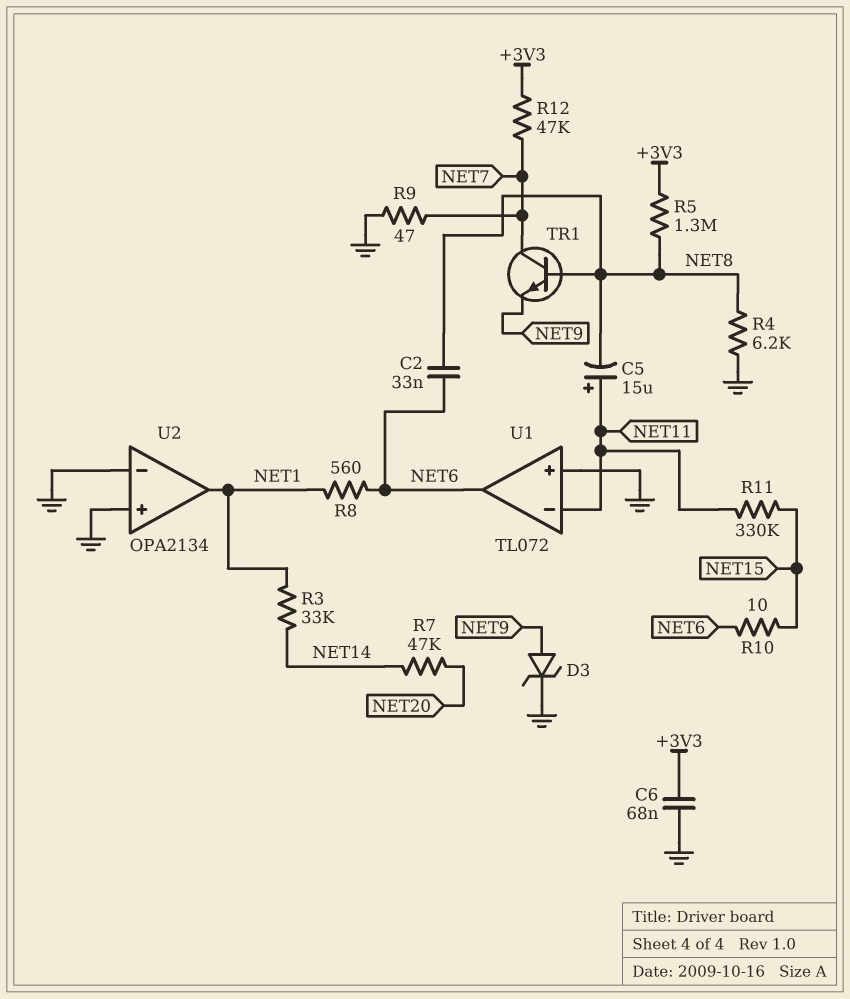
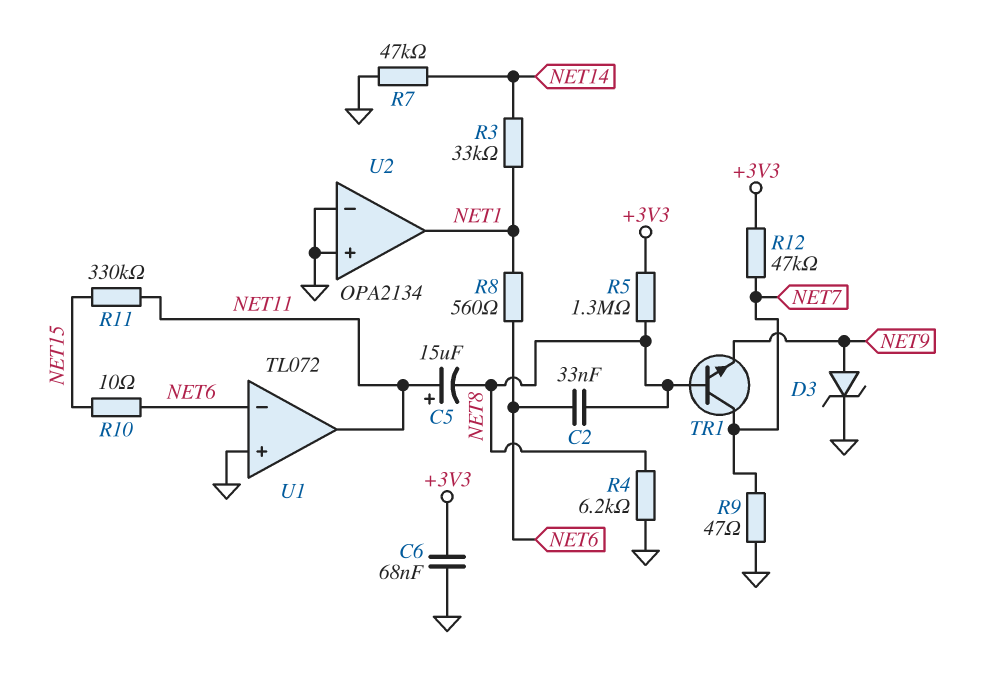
R7: 47k (NET14, NET20) -> 47k (GND, NET14)
U1 pin in-: NET11 -> NET6
U1 pin out: NET6 -> NET11

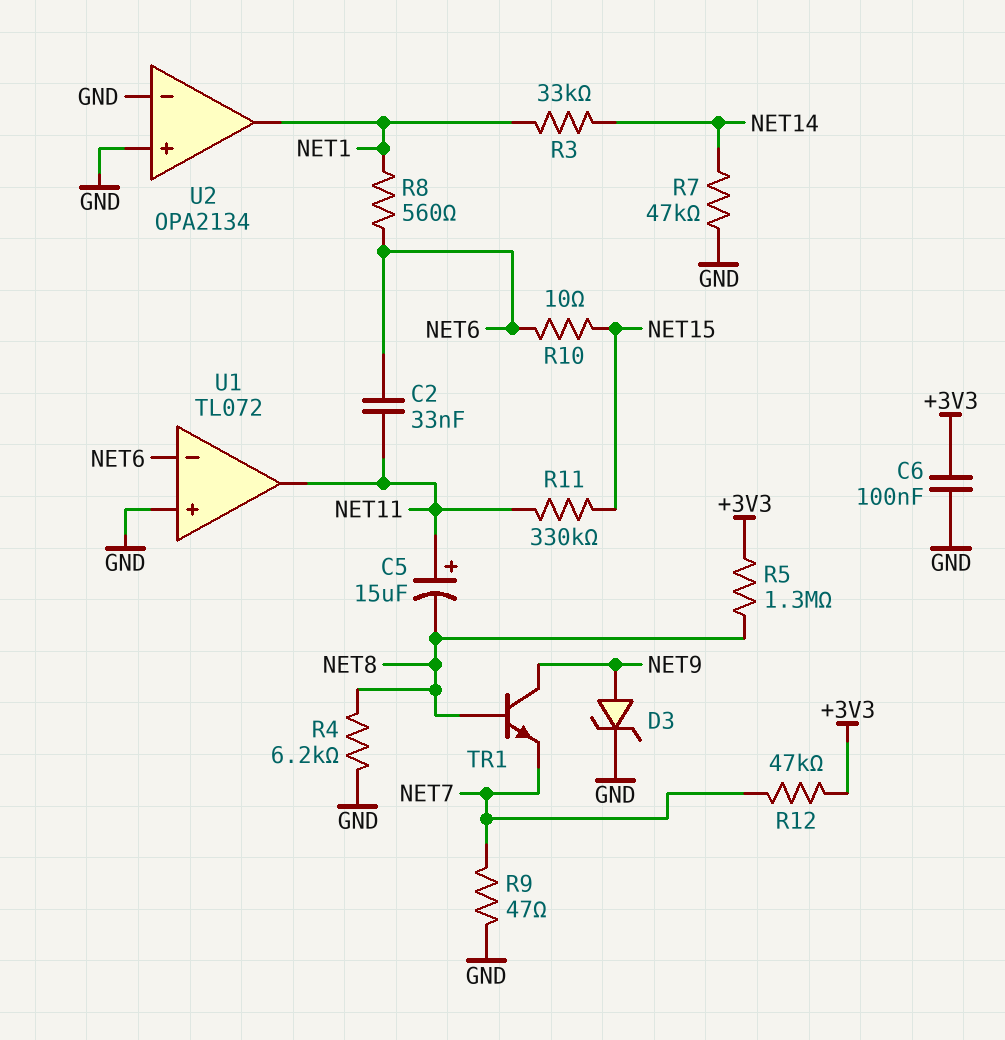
C2: 33nF (NET6, NET8) -> 33nF (NET6, NET11)
C6: 68nF (+3V3, GND) -> 100nF (+3V3, GND)
TR1: NPN (B NET8, C NET7, E NET9) -> NPN (B NET8, C NET9, E NET7)

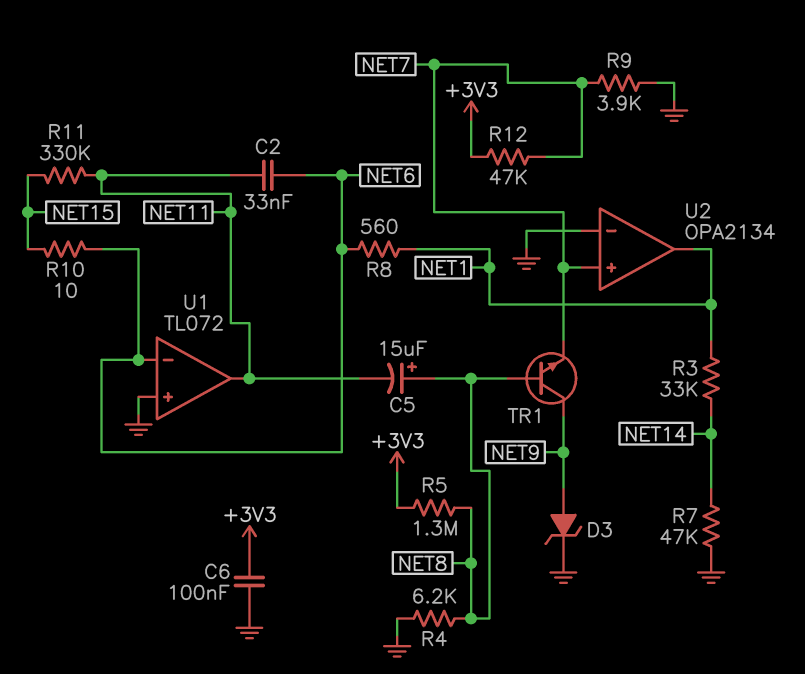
C5: 15uF (plus NET11, minus NET8) -> 15uF (plus NET8, minus NET11)
R9: 47 (GND, NET7) -> 3.9k (GND, NET7)
U2 pin in+: GND -> NET7

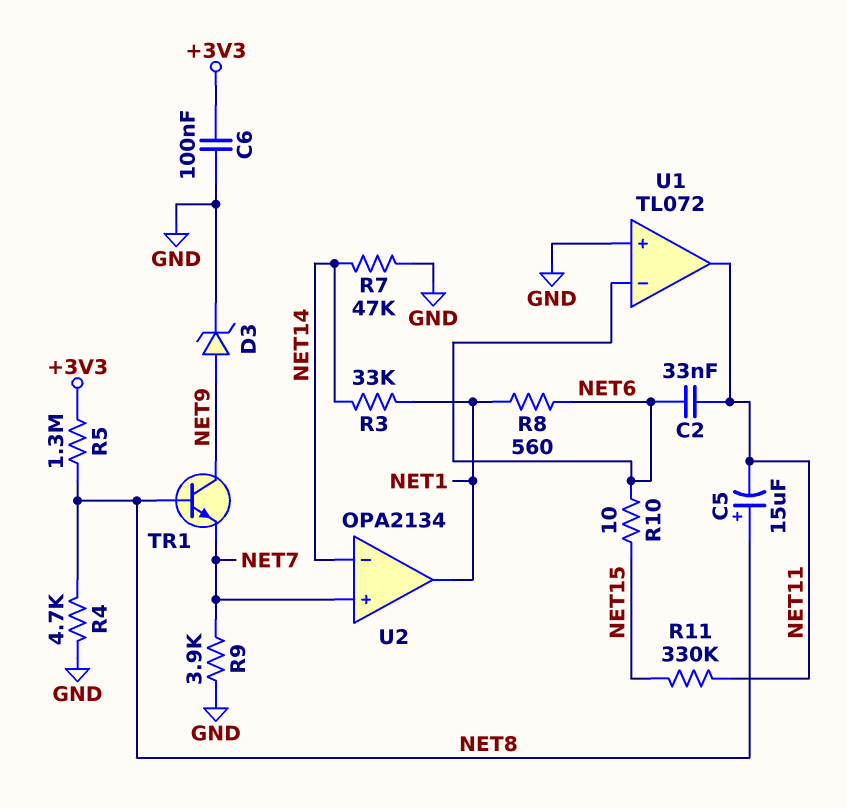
R4: 6.2k (GND, NET8) -> 4.7k (GND, NET8)
R12: 47k (+3V3, NET7) -> none
U2 pin in-: GND -> NET14

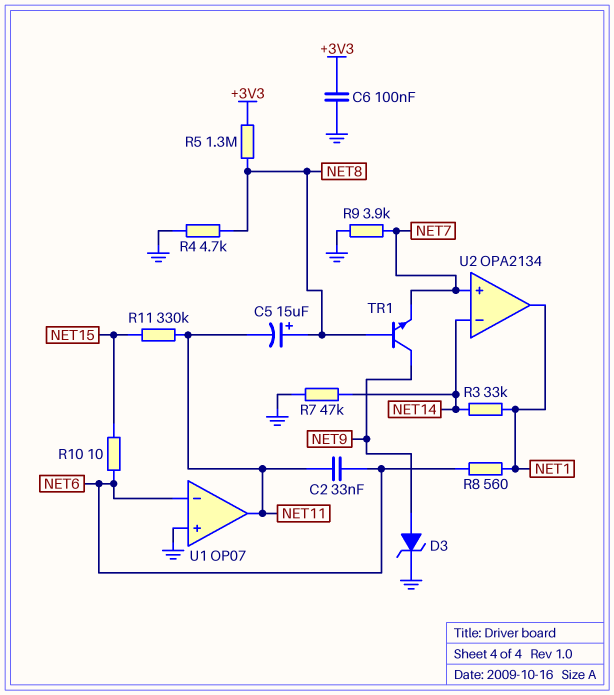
U1: TL072 -> OP07

